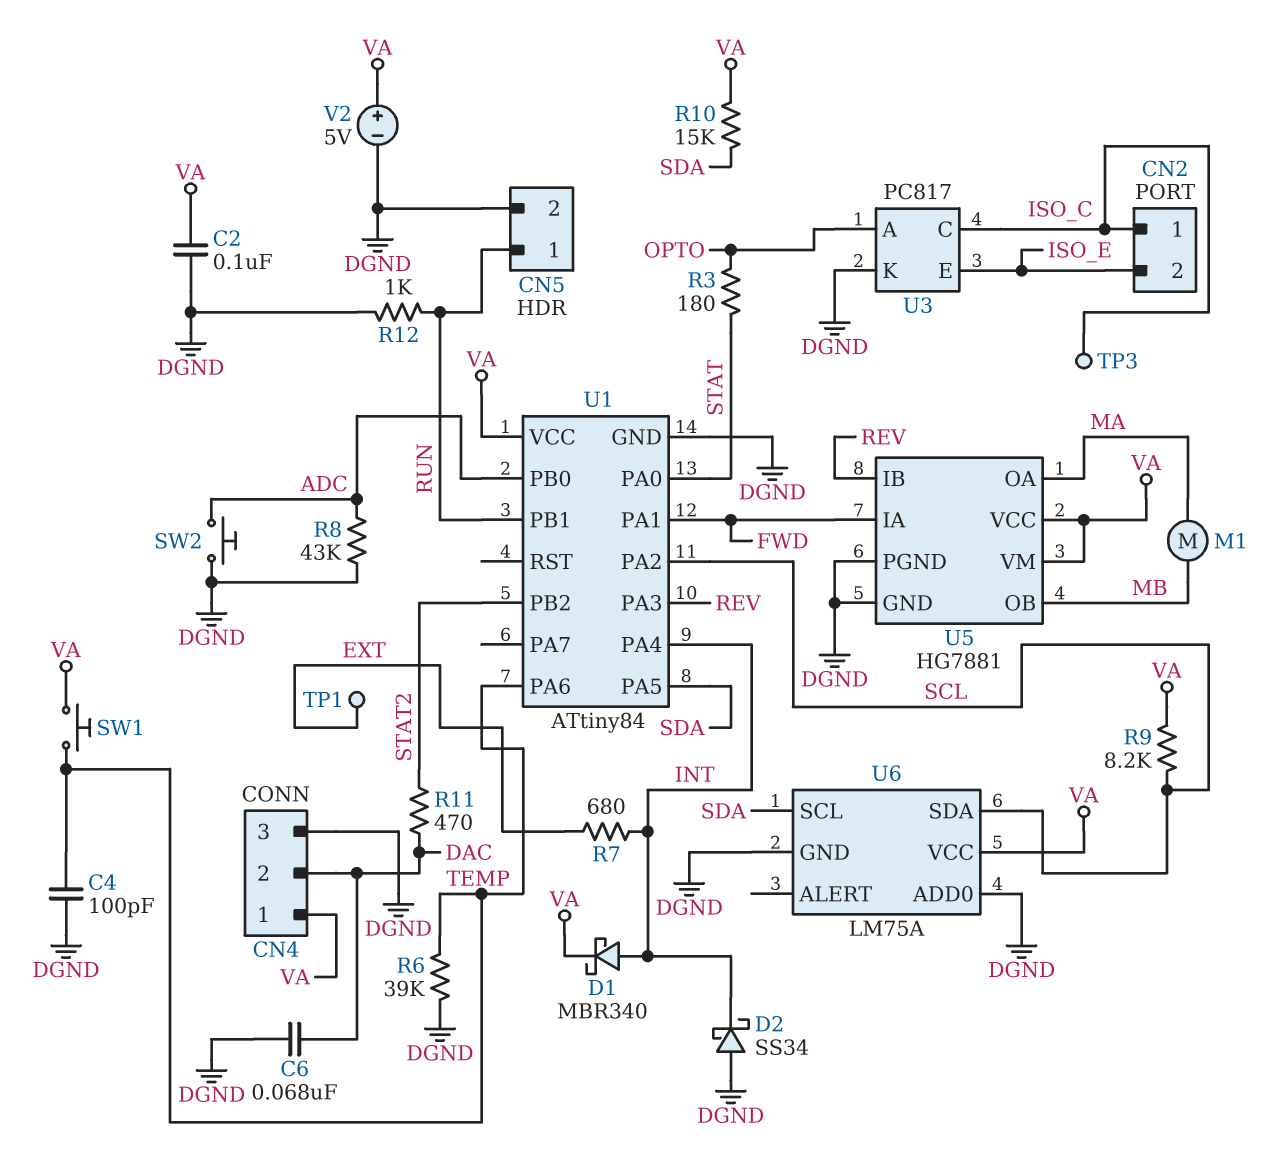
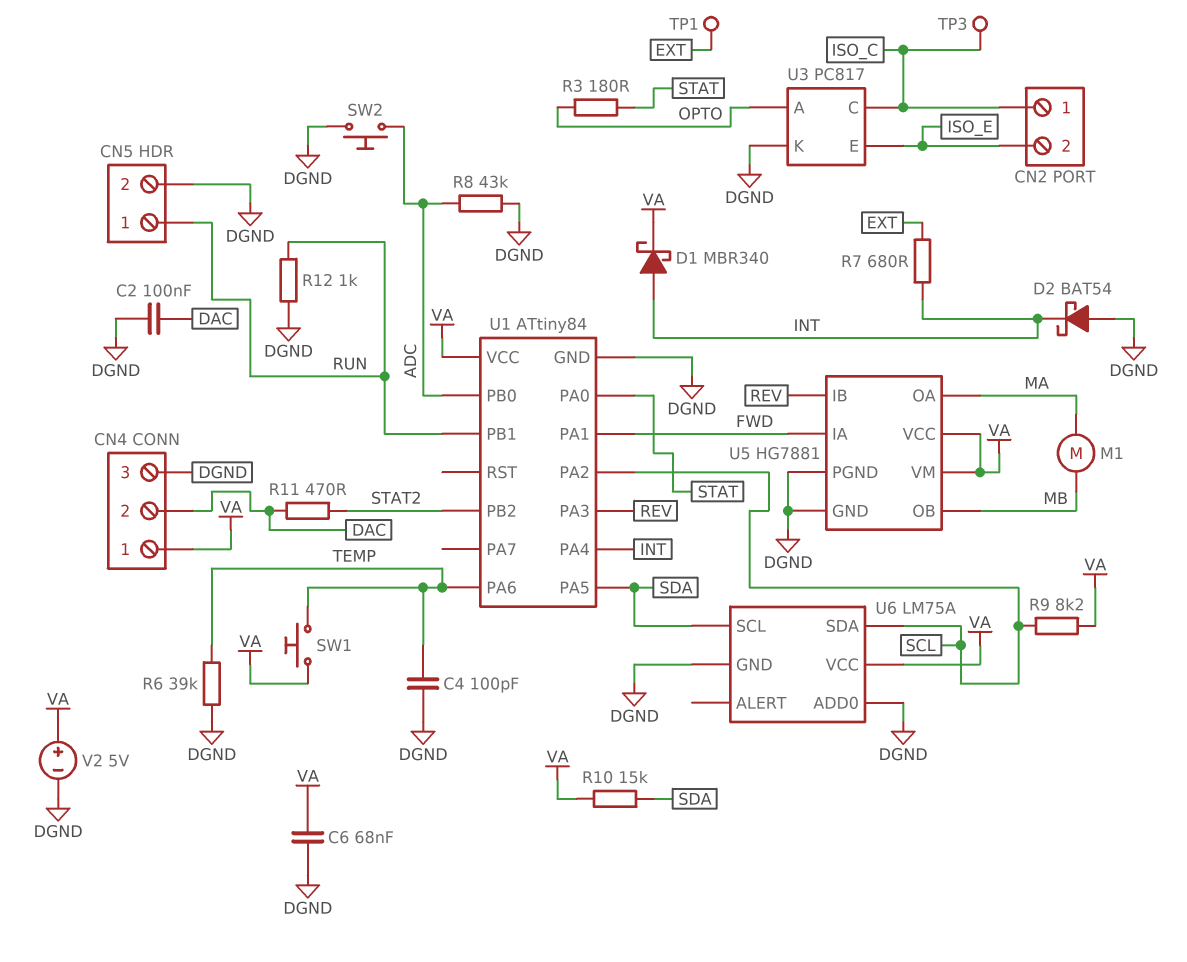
C2: 100nF (DGND, VA) -> 100nF (DAC, DGND)
C6: 68nF (DAC, DGND) -> 68nF (DGND, VA)
D2: schottky SS34 (A DGND, K INT) -> schottky BAT54 (A DGND, K INT)

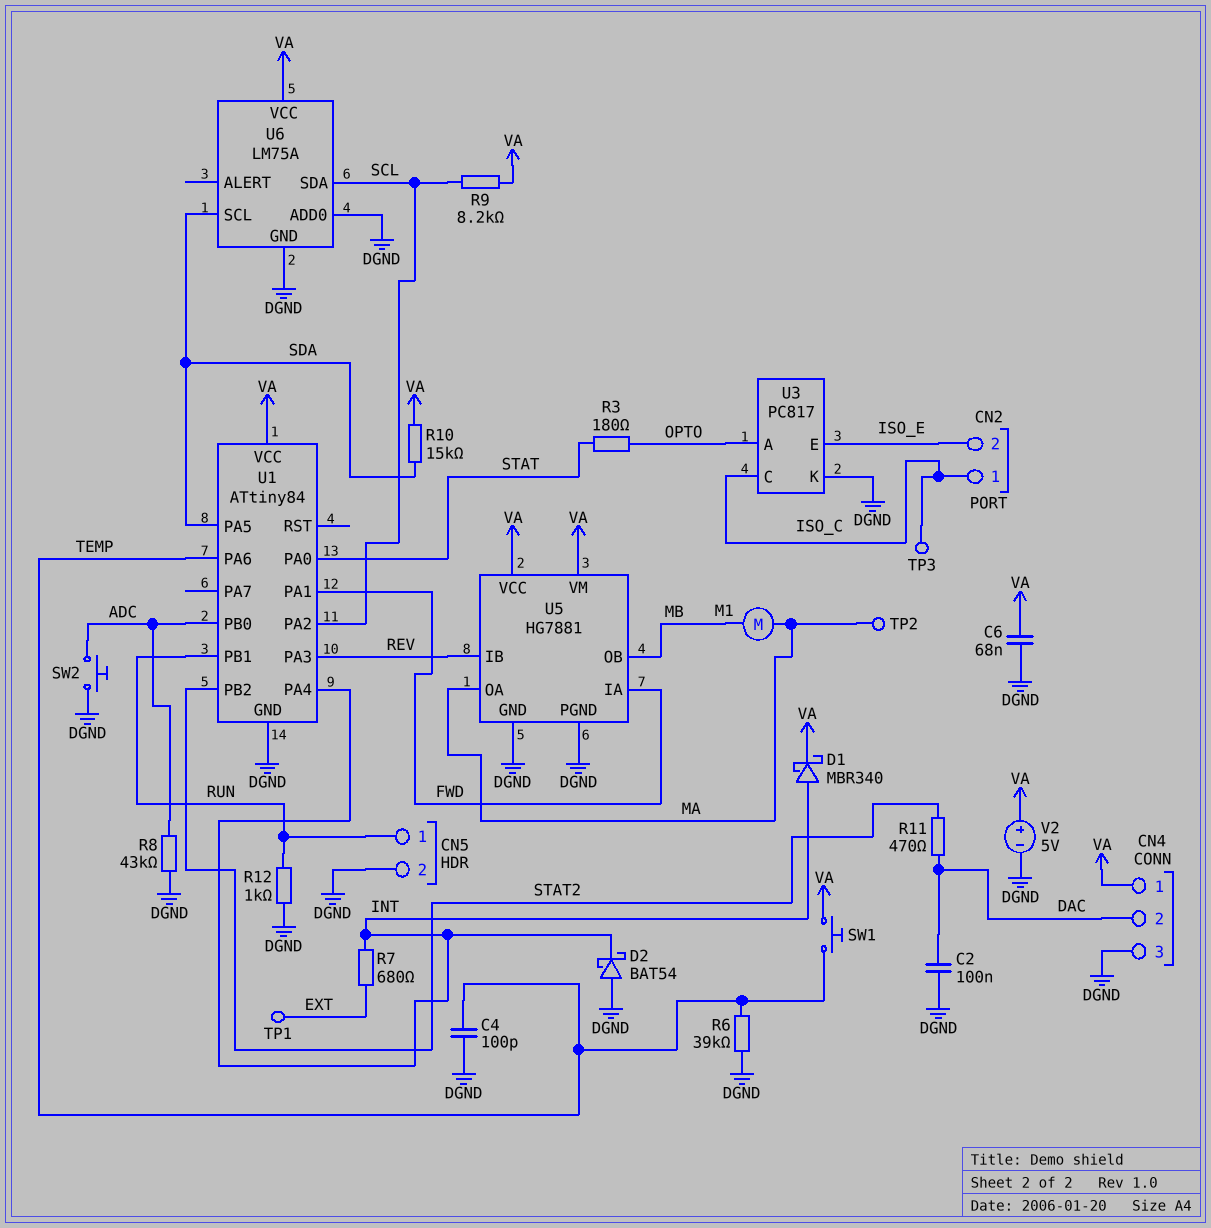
TP2: none -> test point (MA)

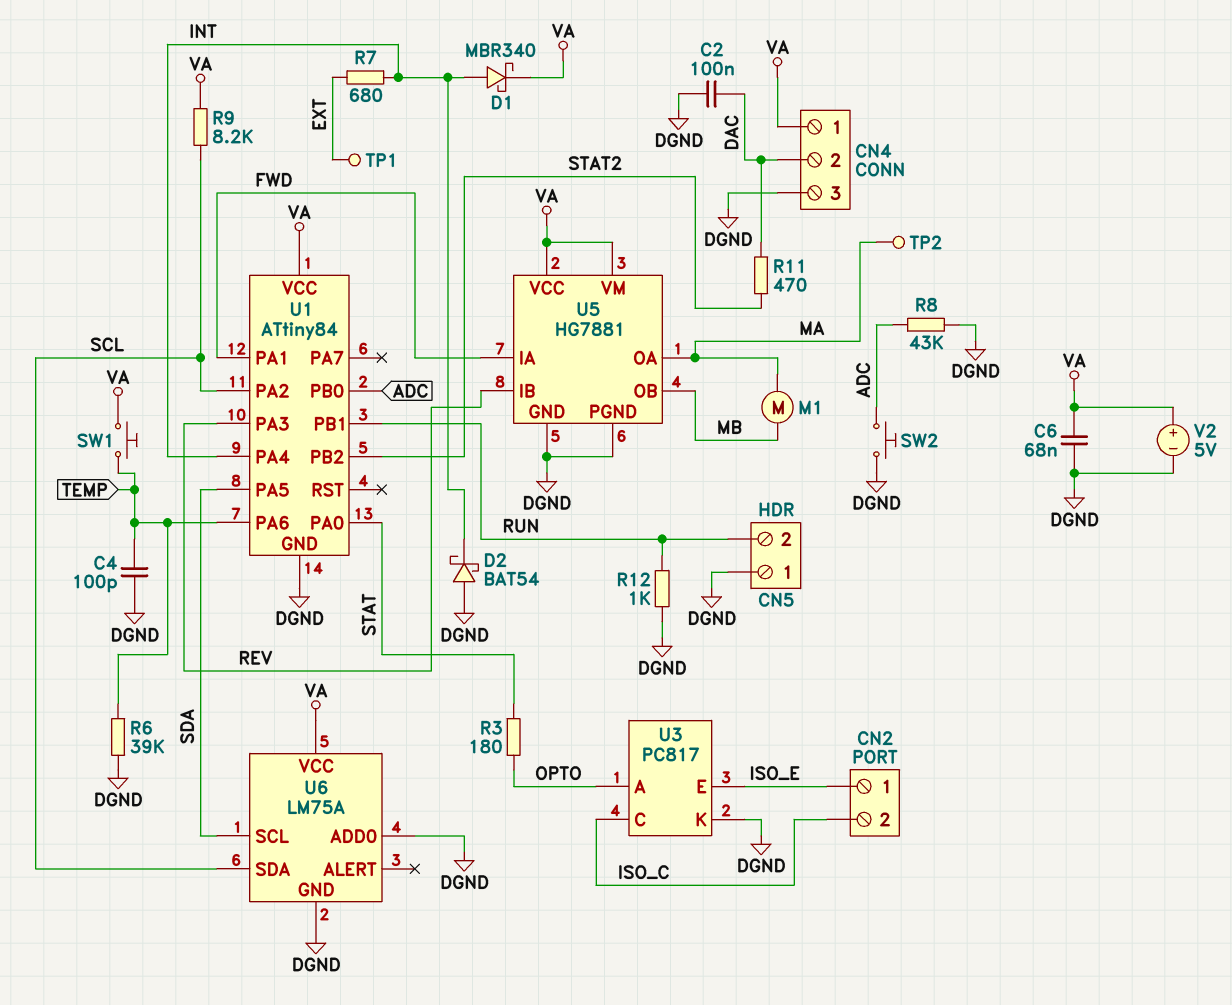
CN2 pin 1: ISO_C -> ISO_E
CN2 pin 2: ISO_E -> ISO_C
CN5 pin 1: RUN -> DGND
CN5 pin 2: DGND -> RUN
R10: 15k (SDA, VA) -> none
TP3: test point (ISO_C) -> none

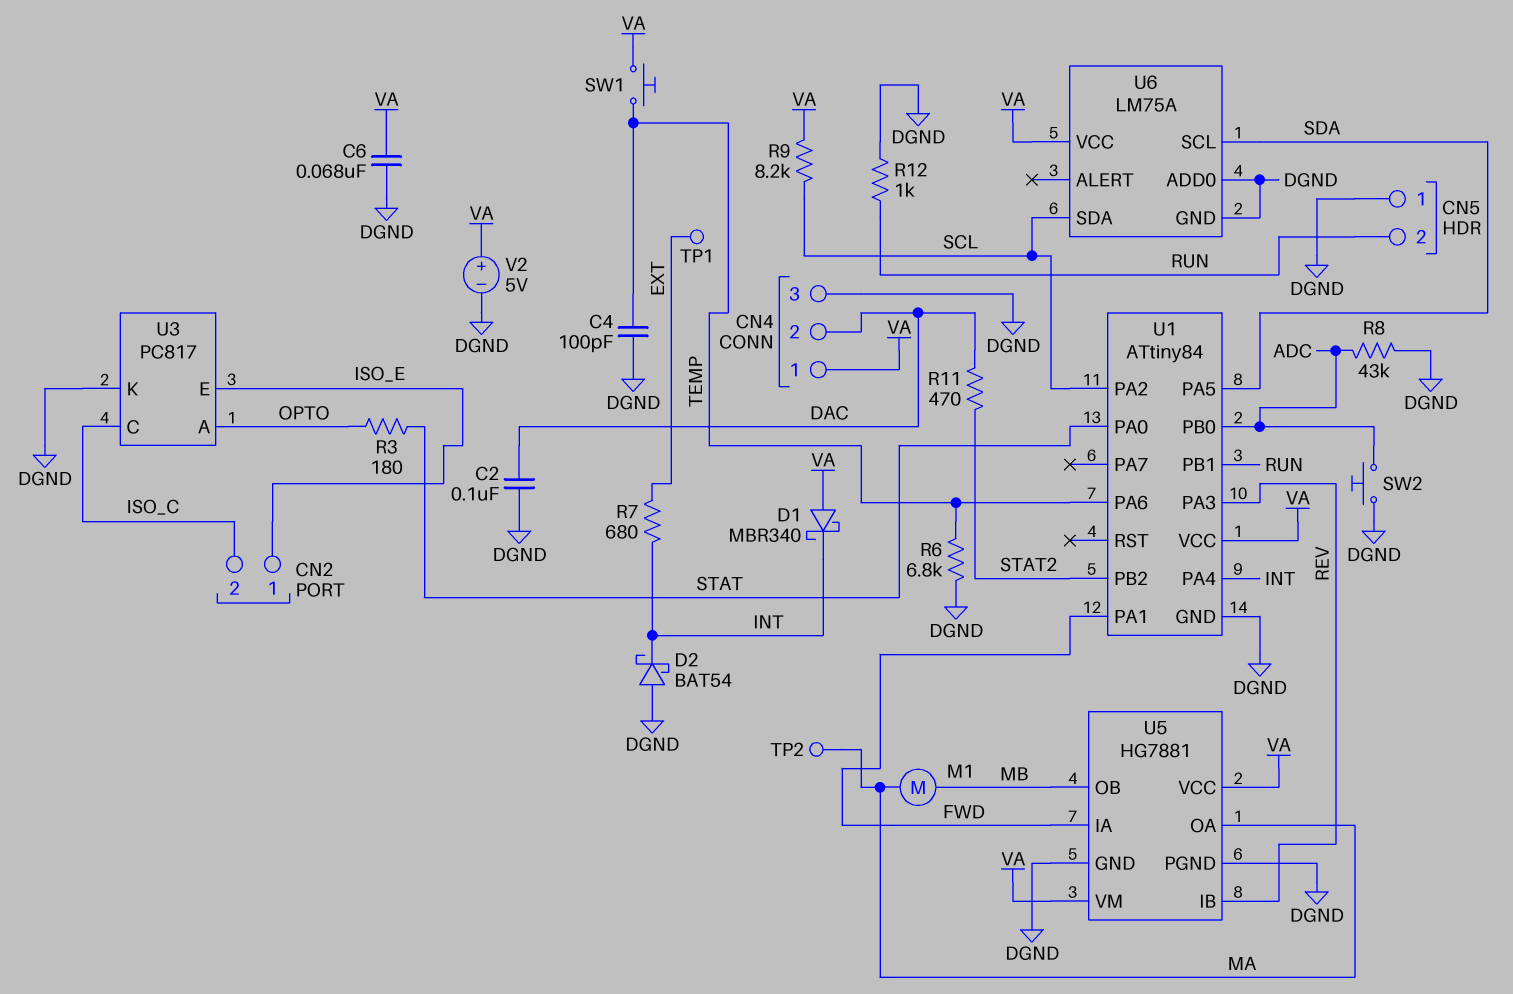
D1: schottky MBR340 (A INT, K VA) -> schottky MBR340 (A VA, K INT)
R6: 39k (DGND, TEMP) -> 6.8k (DGND, TEMP)

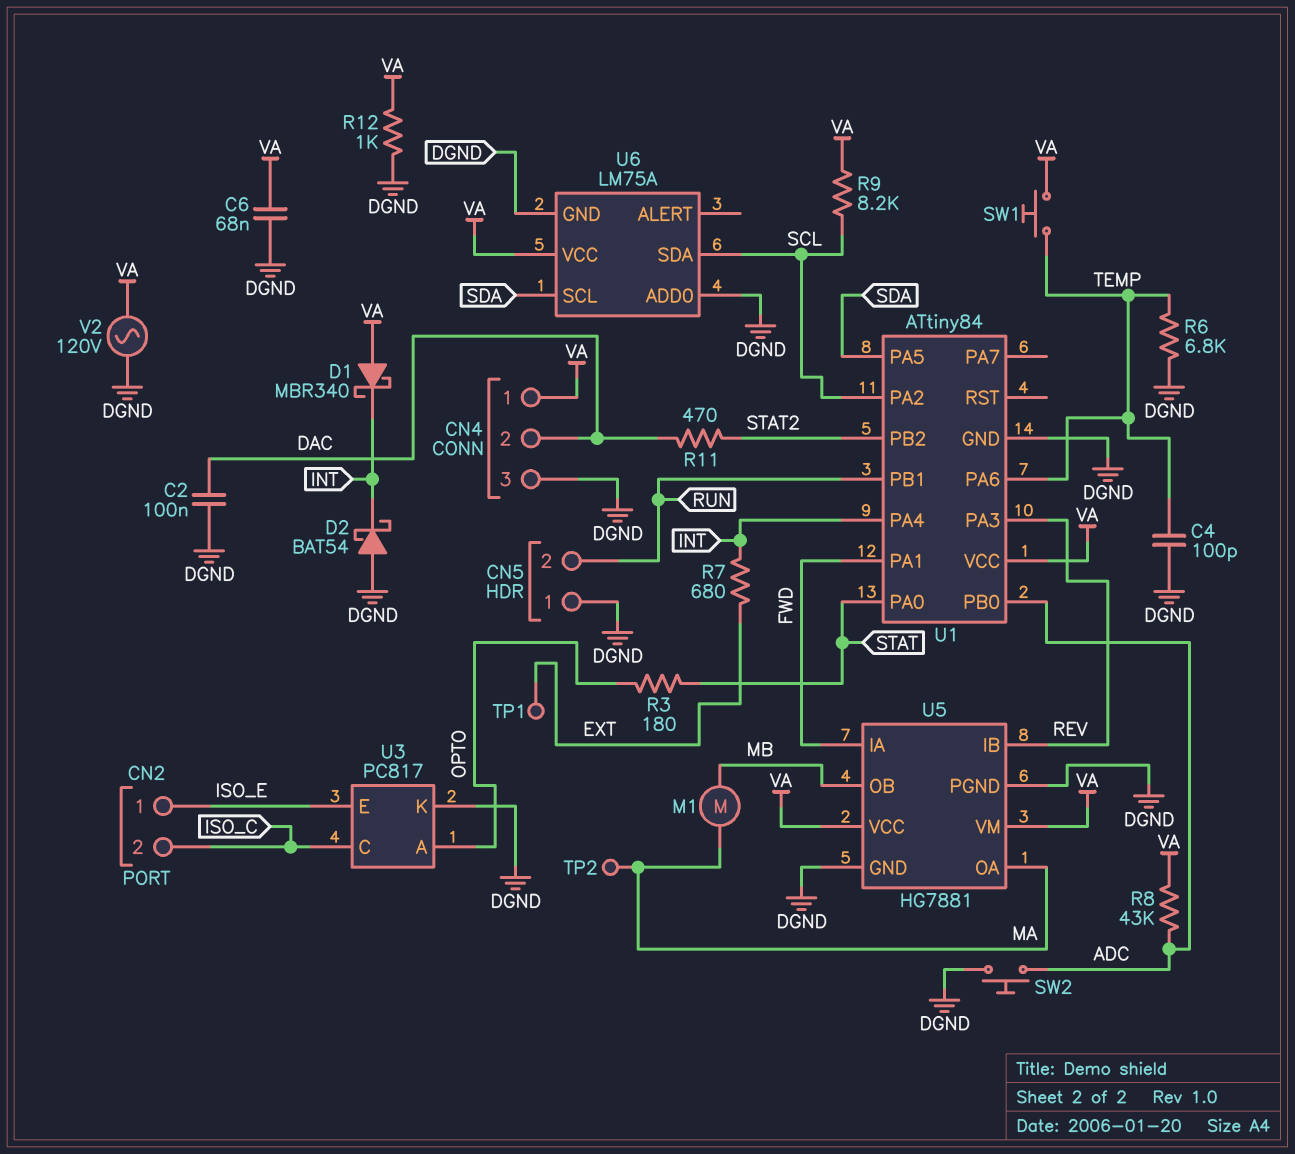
R8: 43k (ADC, DGND) -> 43k (ADC, VA)
R12: 1k (DGND, RUN) -> 1k (DGND, VA)
V2: 5V (plus VA, minus DGND) -> AC 120V (DGND, VA)

